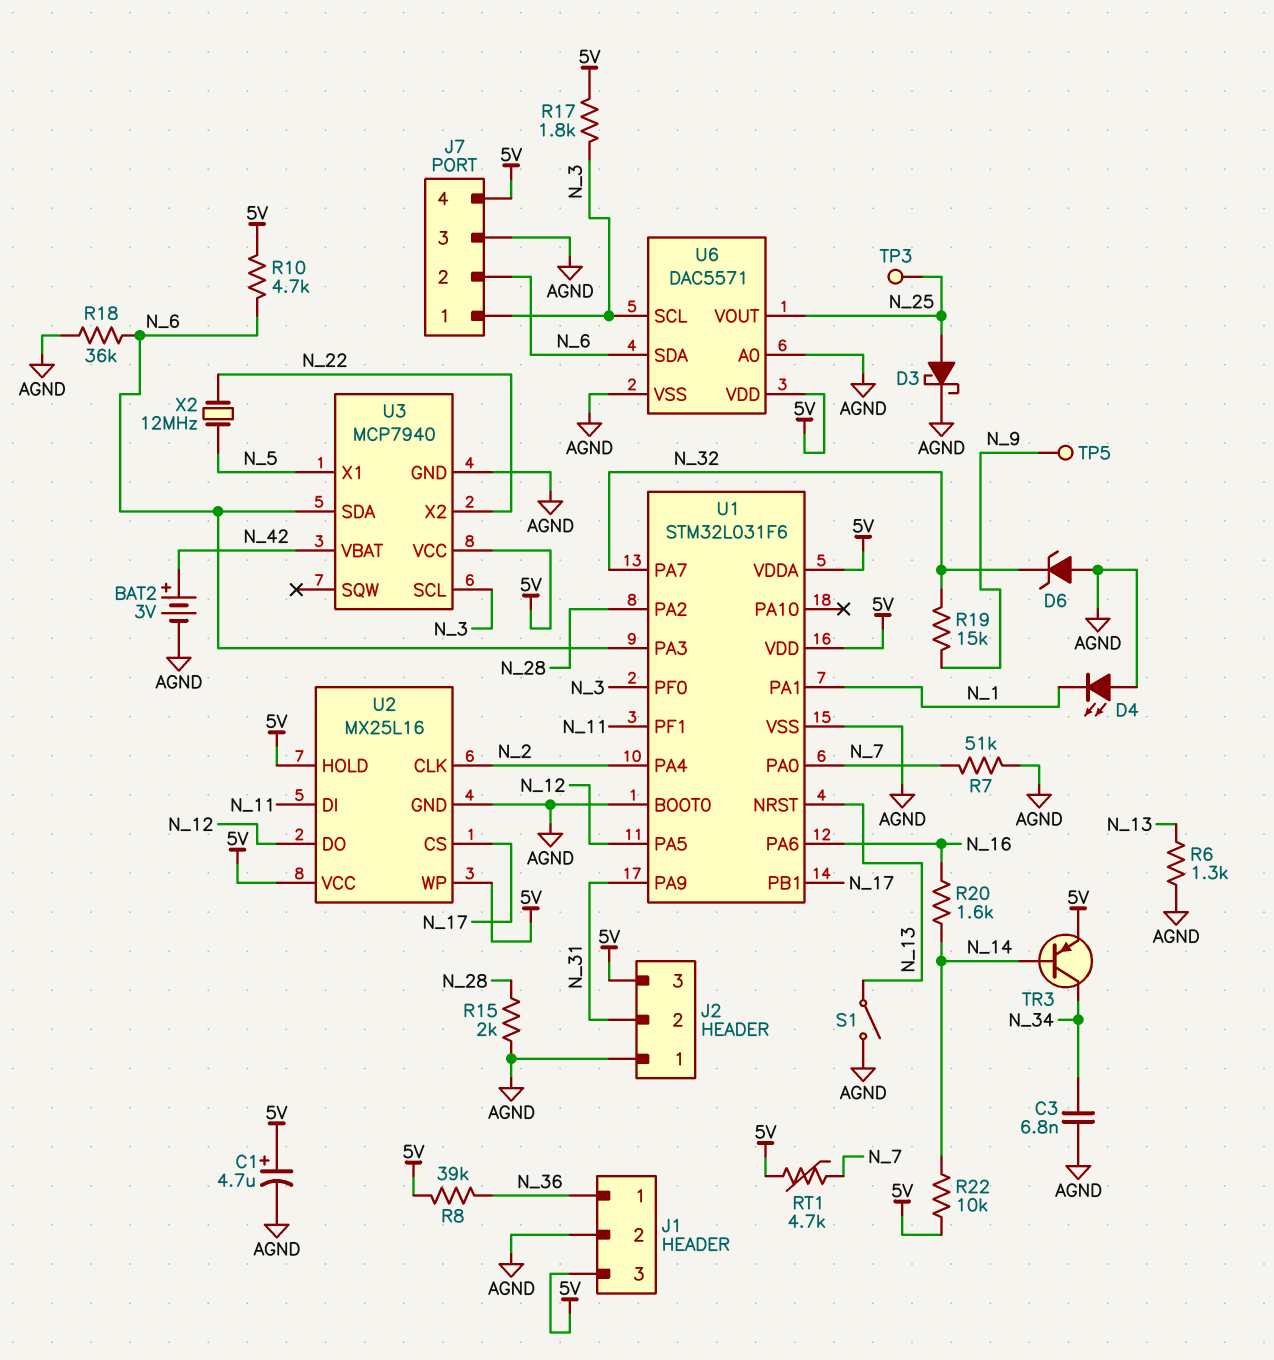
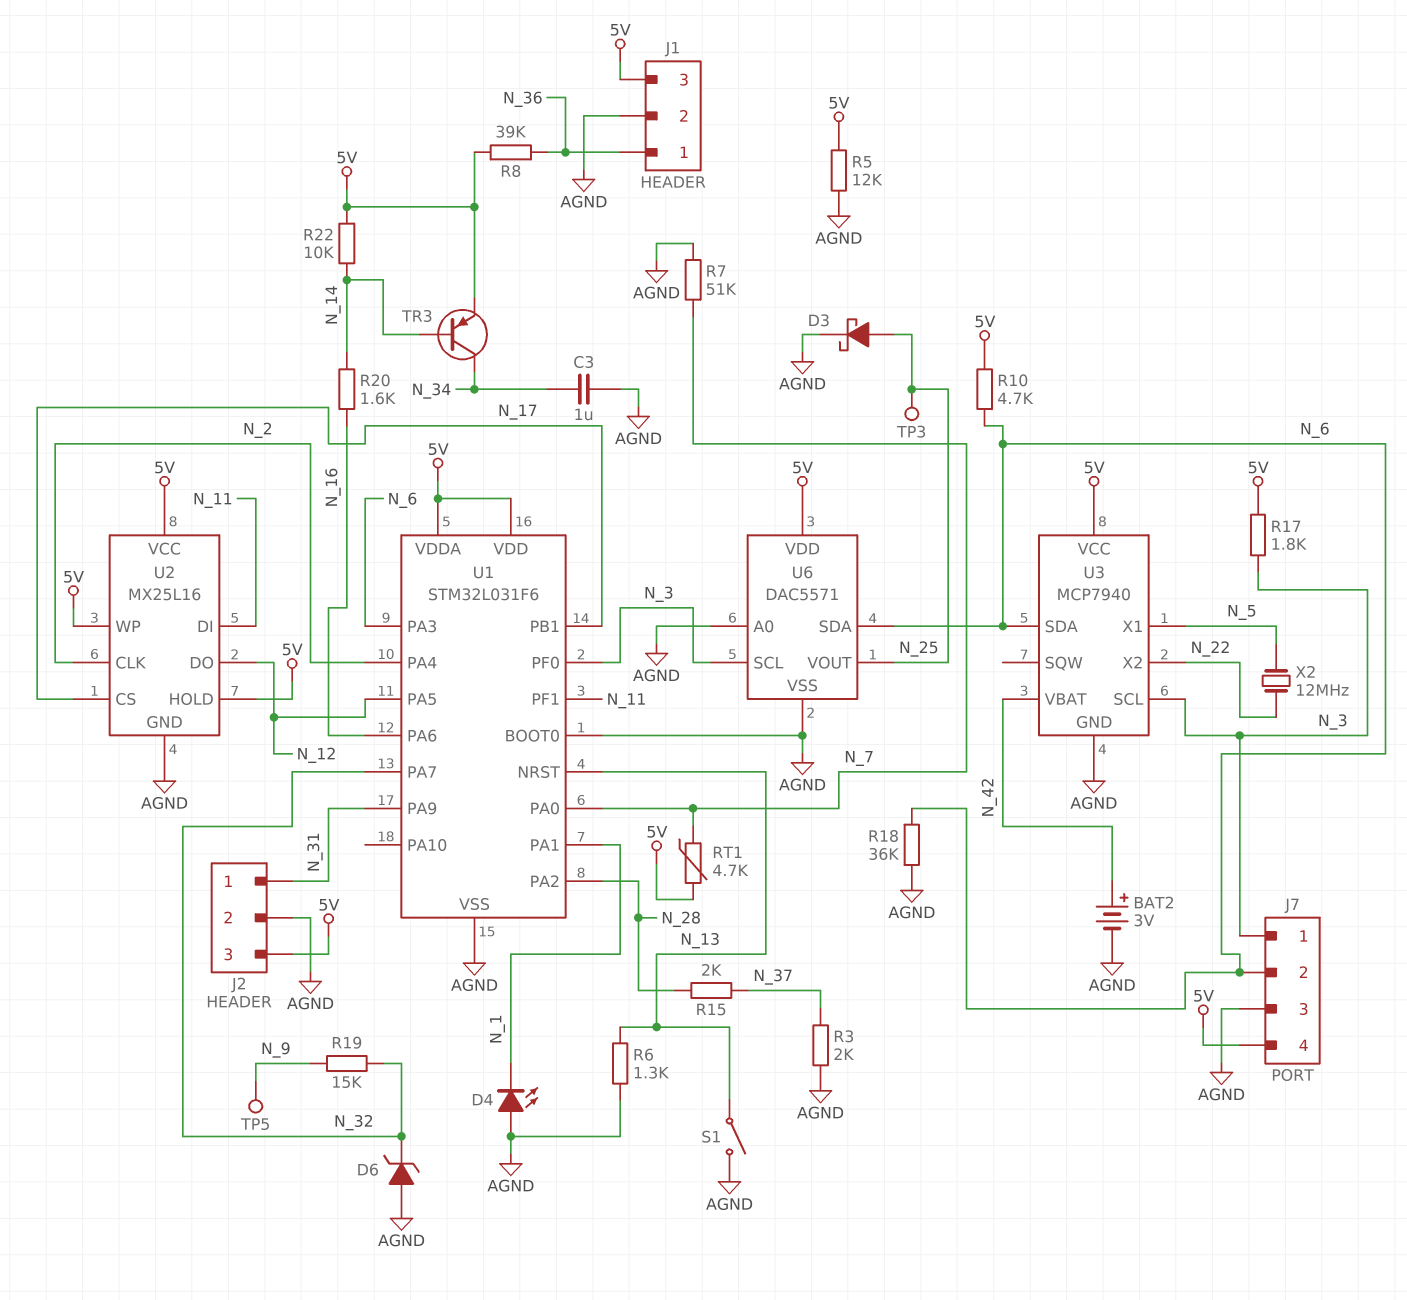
C1: 4.7uF (plus 5V, minus AGND) -> none
C3: 6.8nF (AGND, N_34) -> 1uF (AGND, N_34)
J2 pin 1: AGND -> N_31
J2 pin 2: N_31 -> AGND
R3: none -> 2k (AGND, N_37)
R5: none -> 12k (5V, AGND)
R15: 2k (AGND, N_28) -> 2k (N_28, N_37)

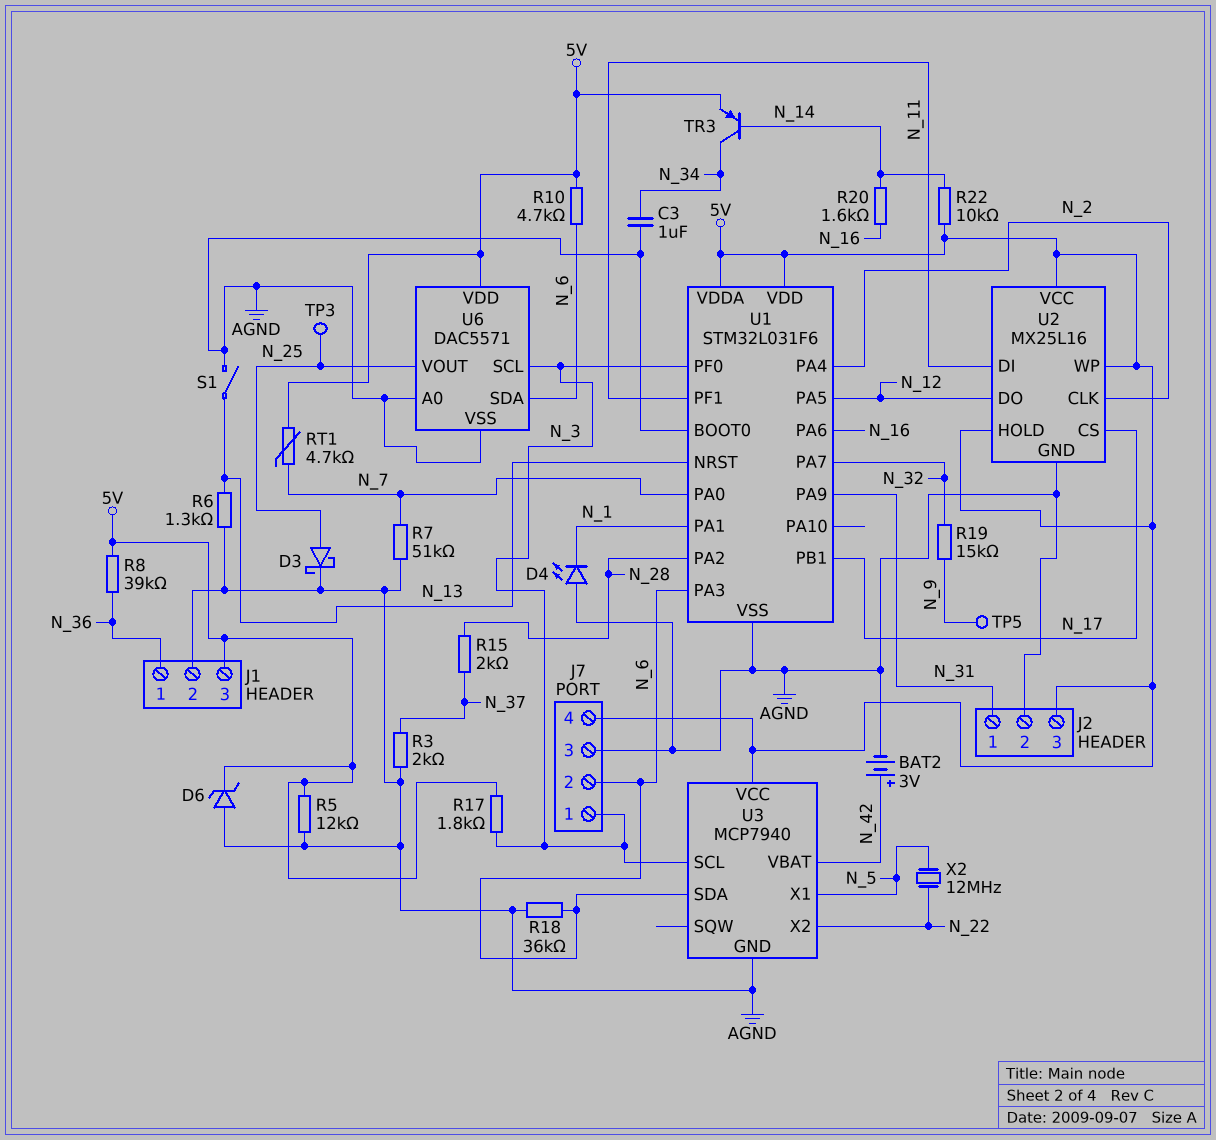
D6: zener (A AGND, K N_32) -> zener (A AGND, K 5V)

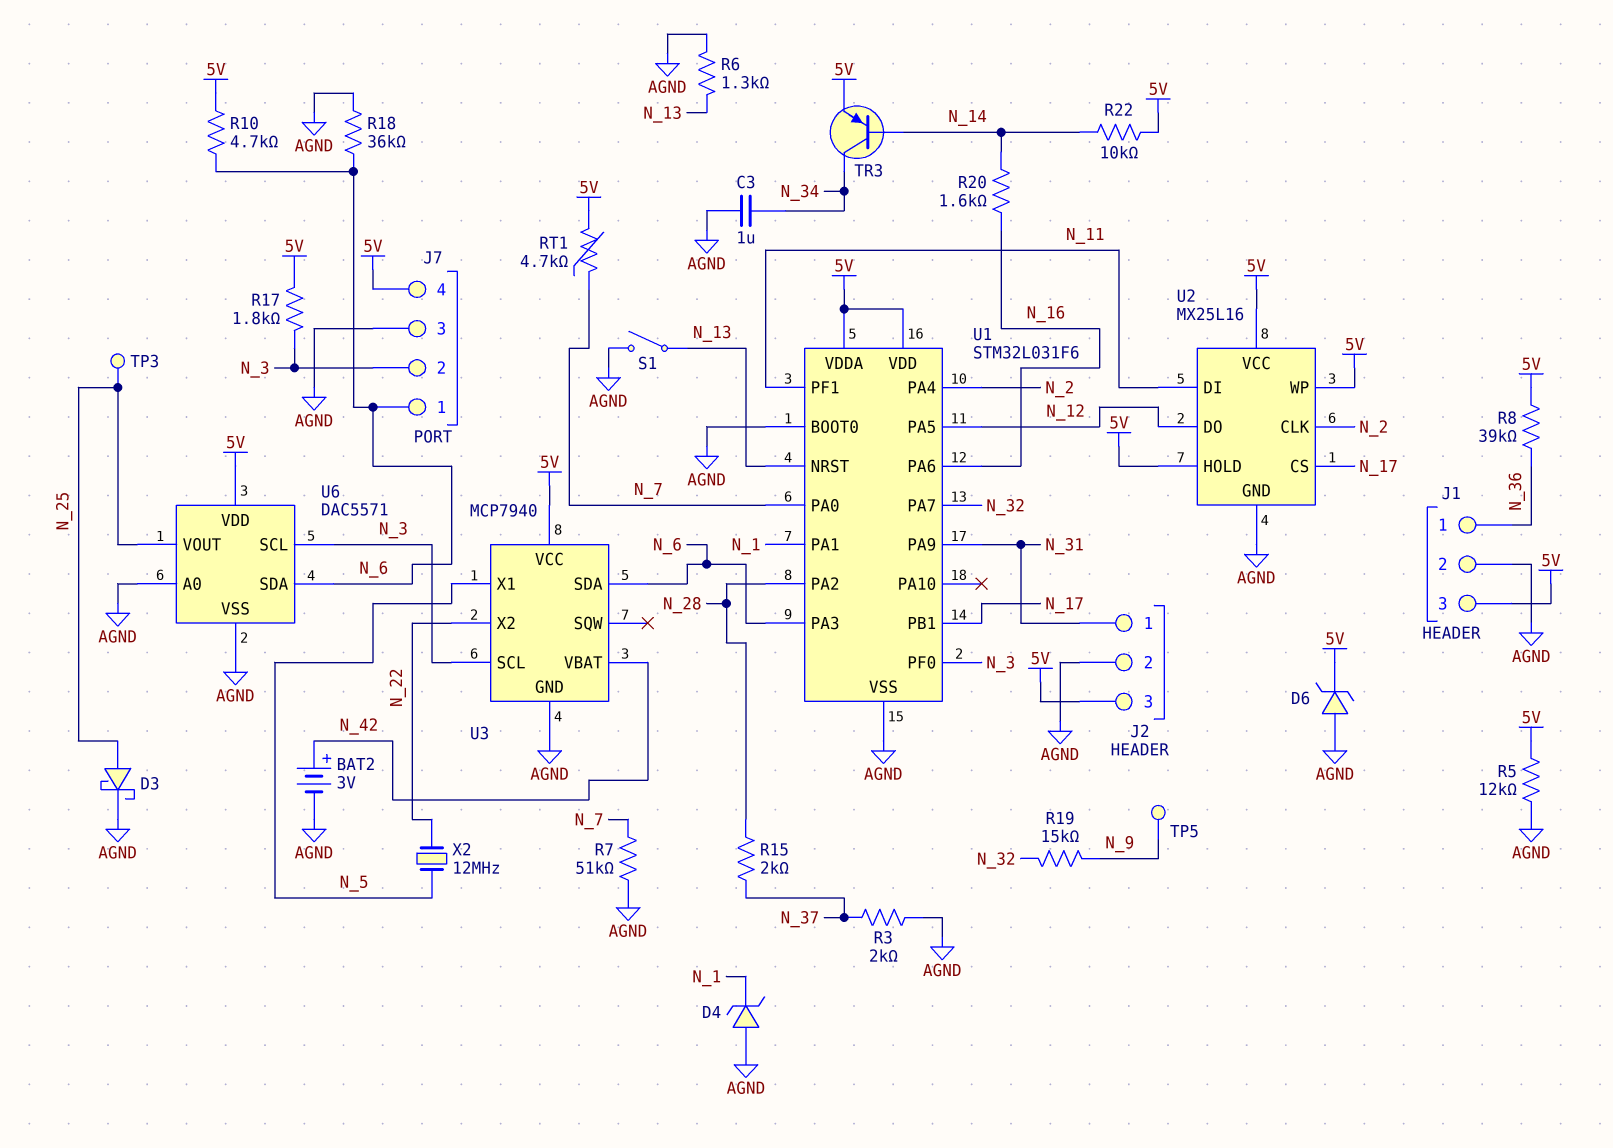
D4: LED (A AGND, K N_1) -> zener (A AGND, K N_1)
J7 pin 1: N_3 -> N_6
J7 pin 2: N_6 -> N_3

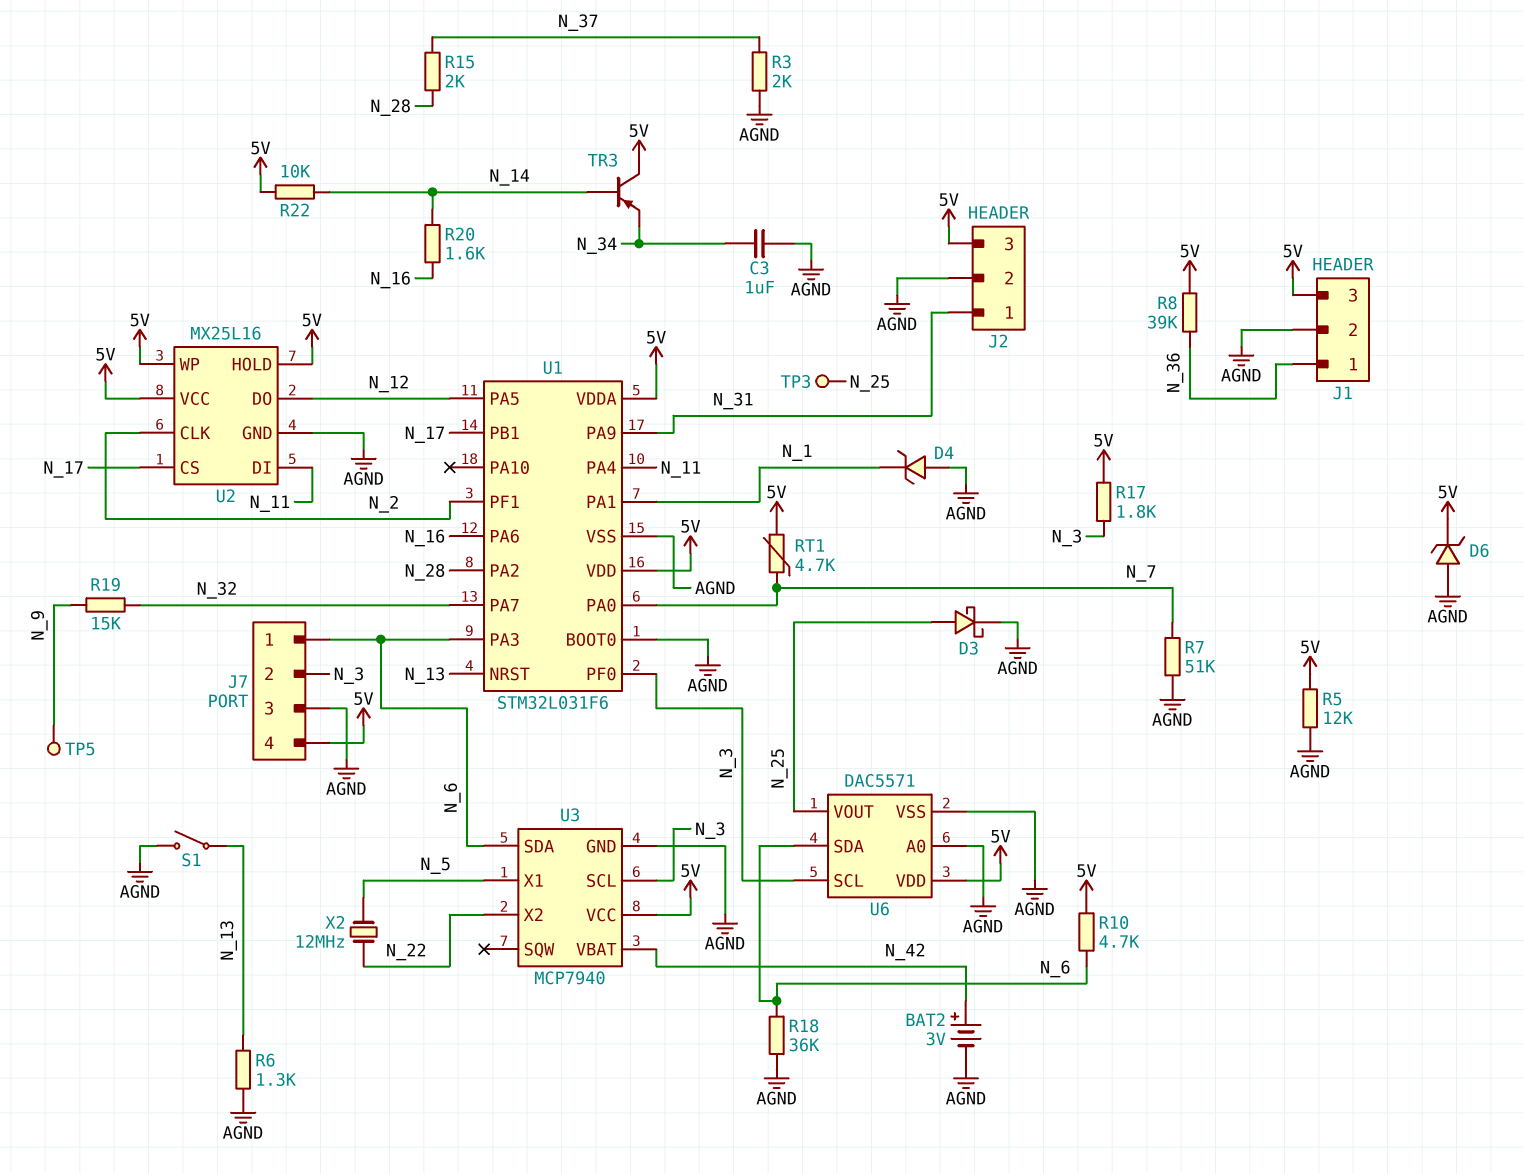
TR3: PNP (B N_14, C N_34, E 5V) -> PNP (B N_14, C 5V, E N_34)
U1 pin PA4: N_2 -> N_11
U1 pin PF1: N_11 -> N_2

